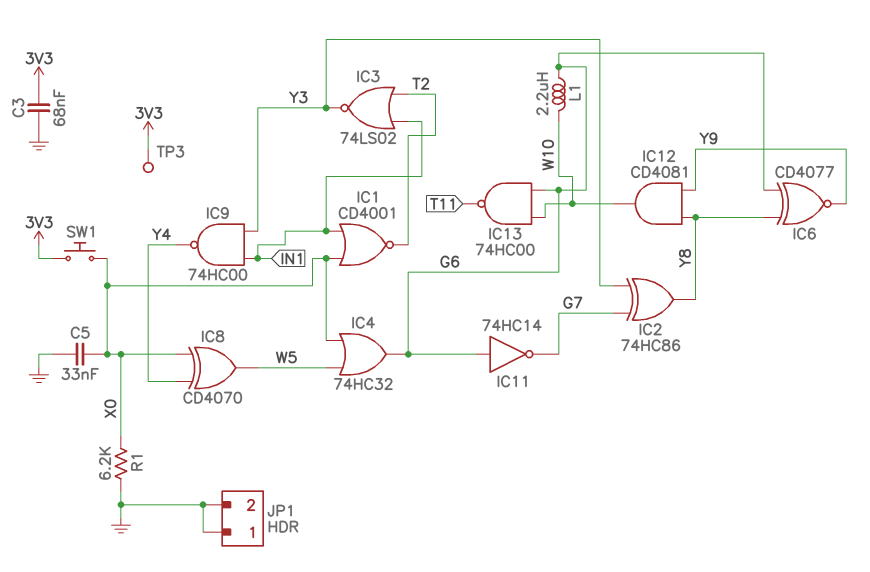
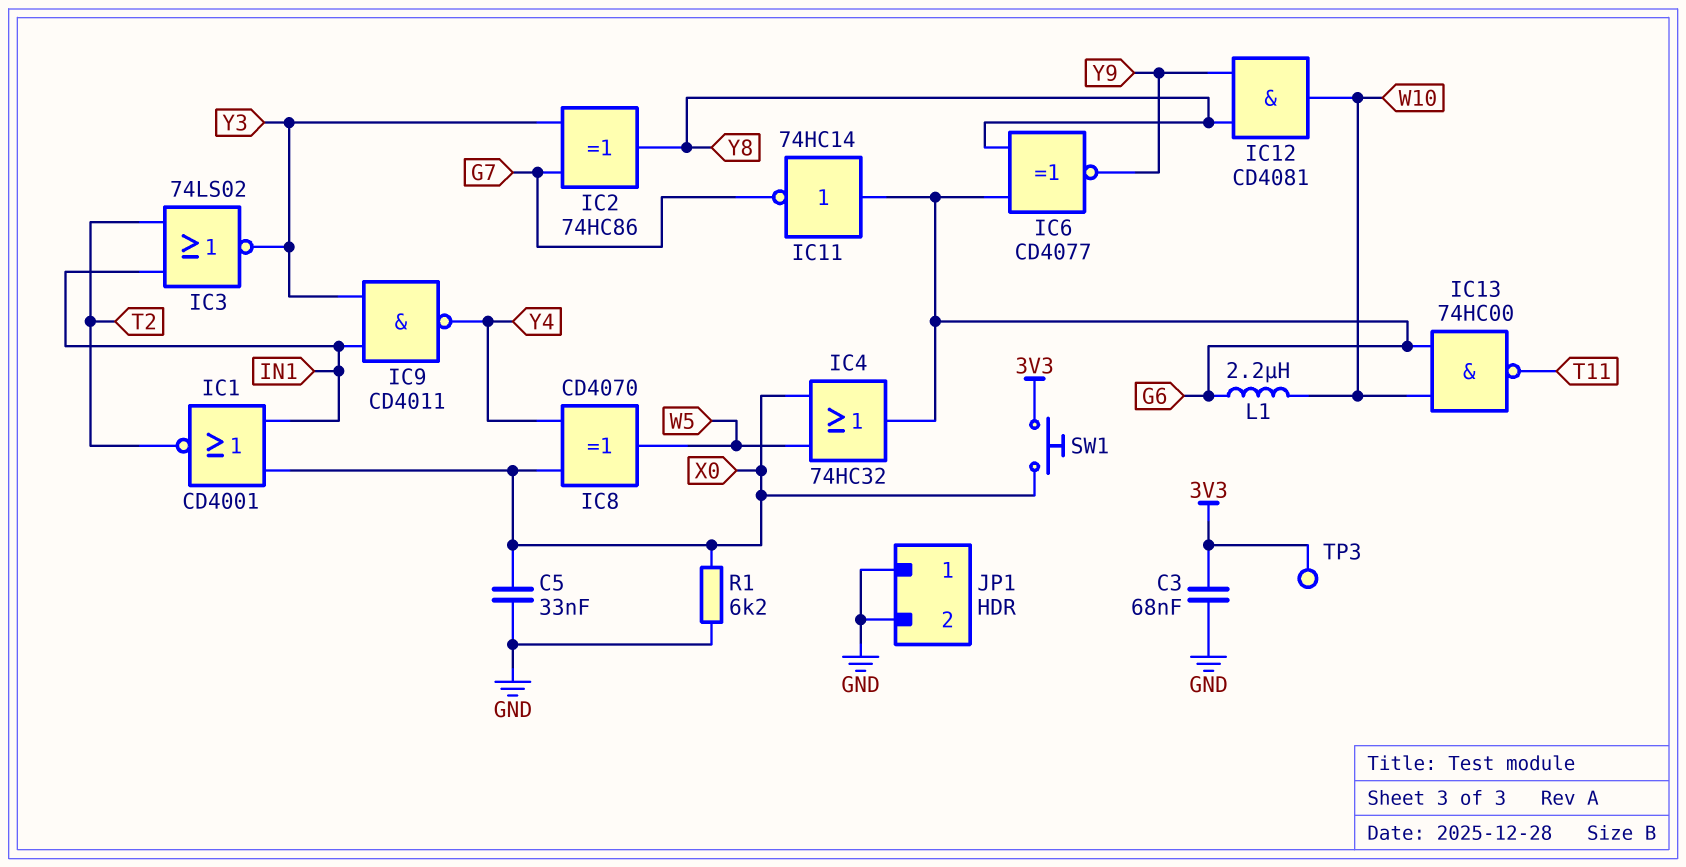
IC9: NAND 74HC00 (in IN1, in Y3, out Y4) -> NAND CD4011 (in IN1, in Y3, out Y4)

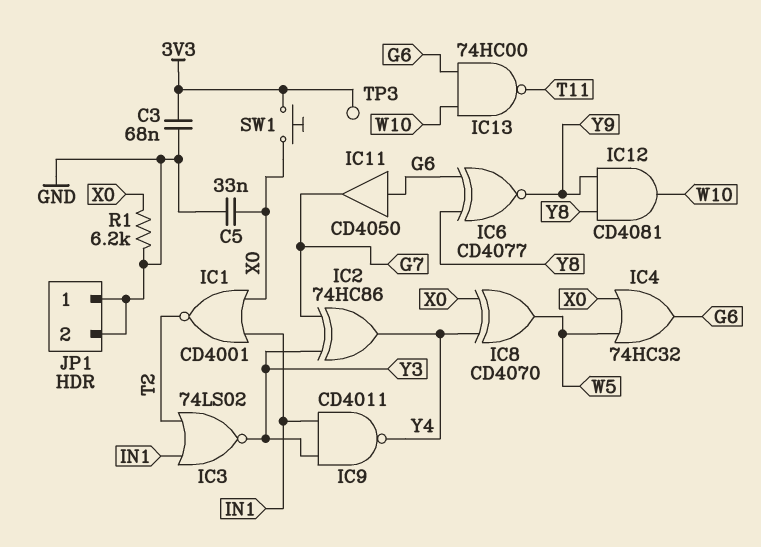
IC2: XOR 74HC86 (in G7, in Y3, out Y8) -> XOR 74HC86 (in G7, in Y3, out Y4)
IC11: NOT 74HC14 (in G6, out G7) -> buffer CD4050 (in G6, out G7)
L1: 2.2uH (G6, W10) -> none

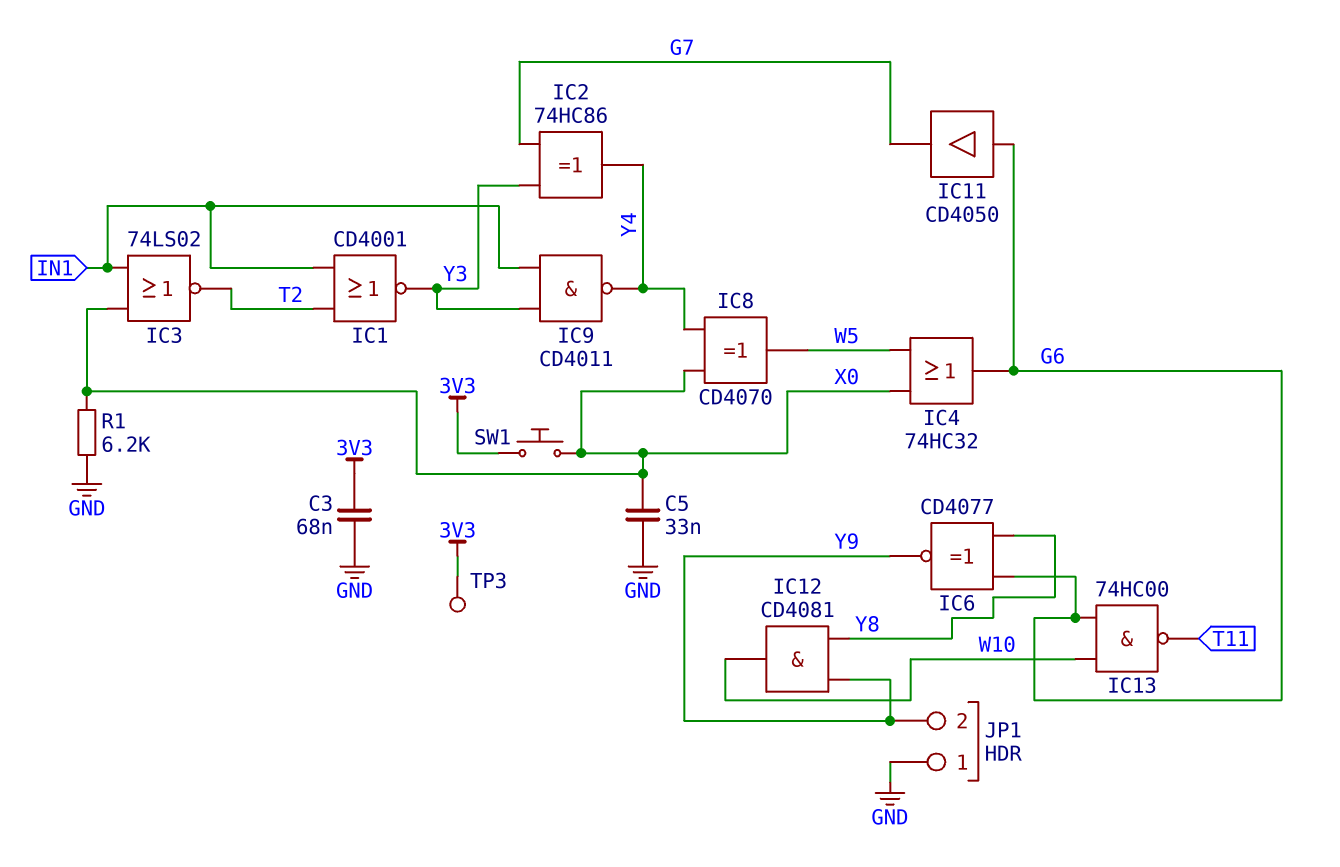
IC1: NOR CD4001 (in IN1, in X0, out T2) -> NOR CD4001 (in IN1, in T2, out Y3)
IC3: NOR 74LS02 (in IN1, in T2, out Y3) -> NOR 74LS02 (in IN1, in X0, out T2)
JP1 pin 2: GND -> Y9

